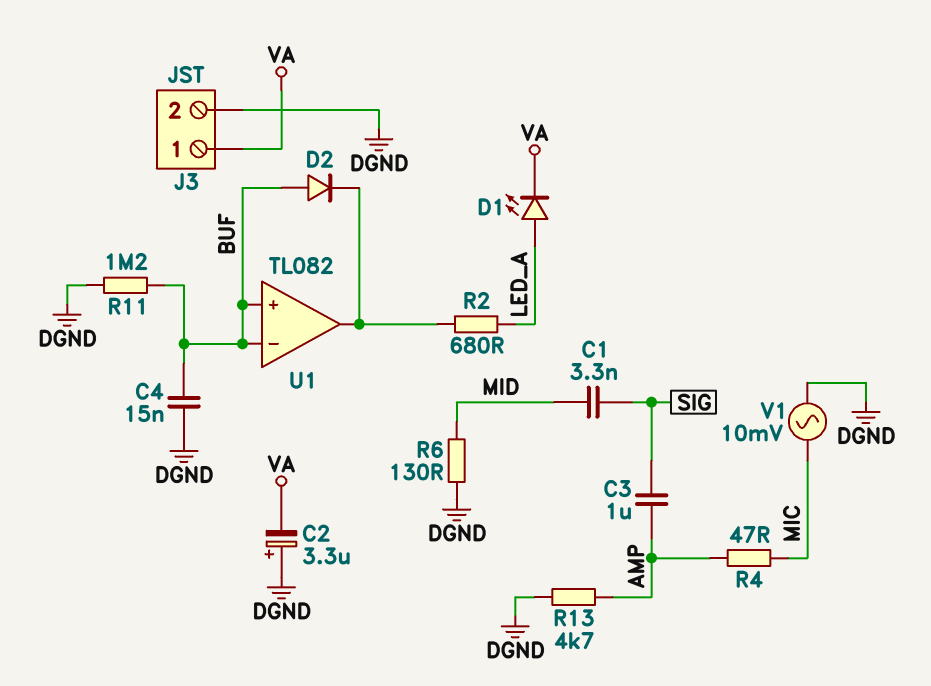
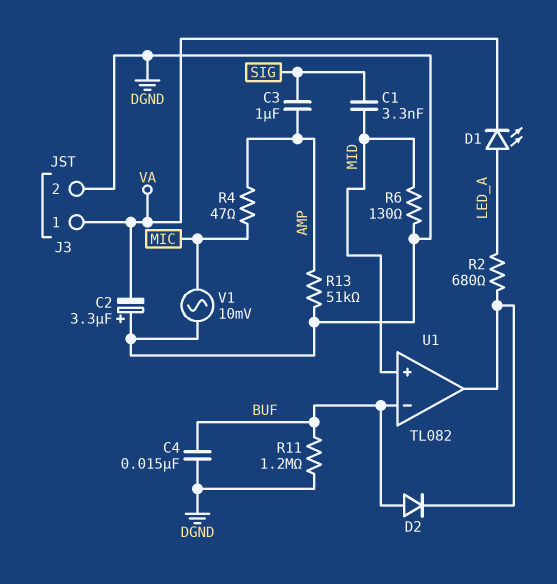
R13: 4.7k (AMP, DGND) -> 51k (AMP, DGND)
U1 pin in+: BUF -> MID

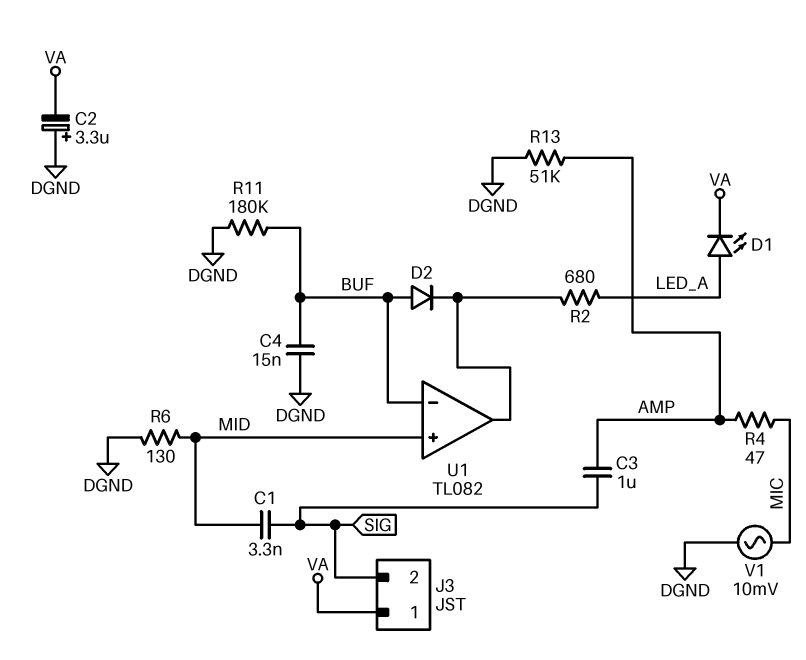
J3 pin 2: DGND -> SIG
R11: 1.2M (BUF, DGND) -> 180k (BUF, DGND)

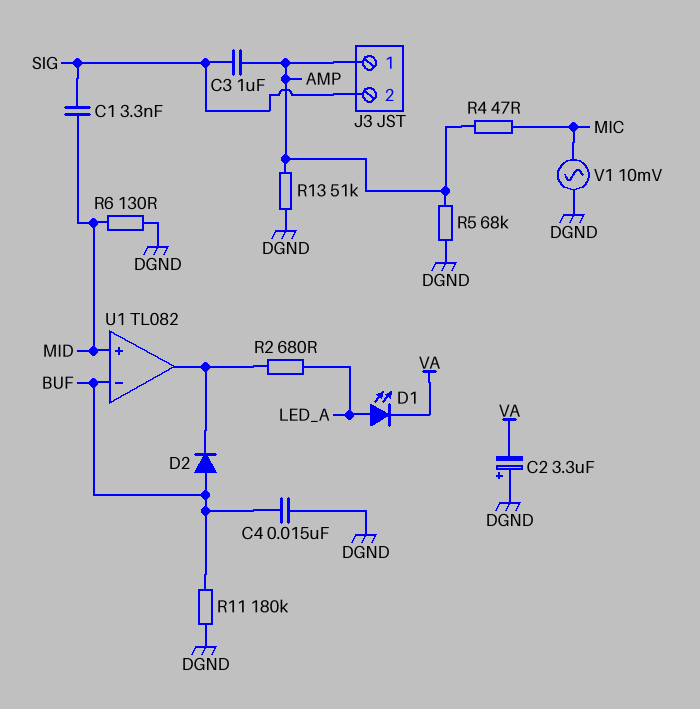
J3 pin 1: VA -> AMP
R5: none -> 68k (AMP, DGND)

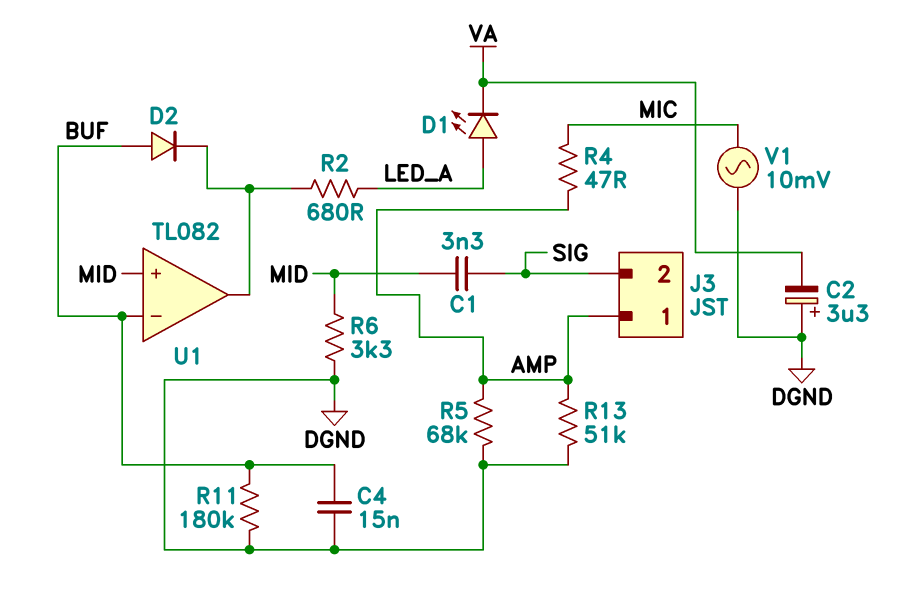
C3: 1uF (AMP, SIG) -> none
R6: 130 (DGND, MID) -> 3.3k (DGND, MID)

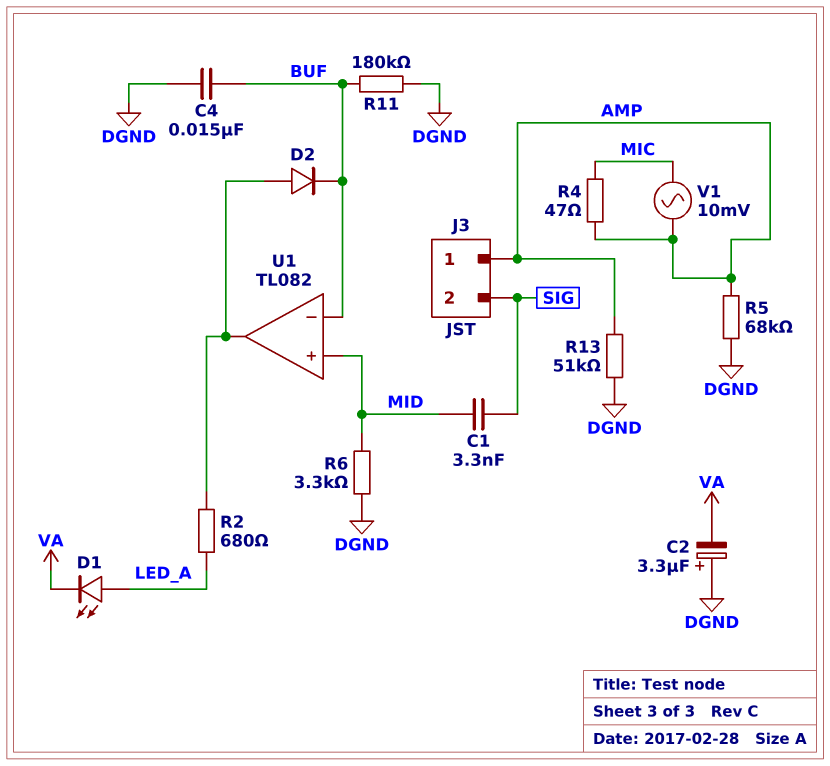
D2: diode (A BUF, K U1/out) -> diode (A U1/out, K BUF)
V1: AC 10mV (DGND, MIC) -> AC 10mV (AMP, MIC)

